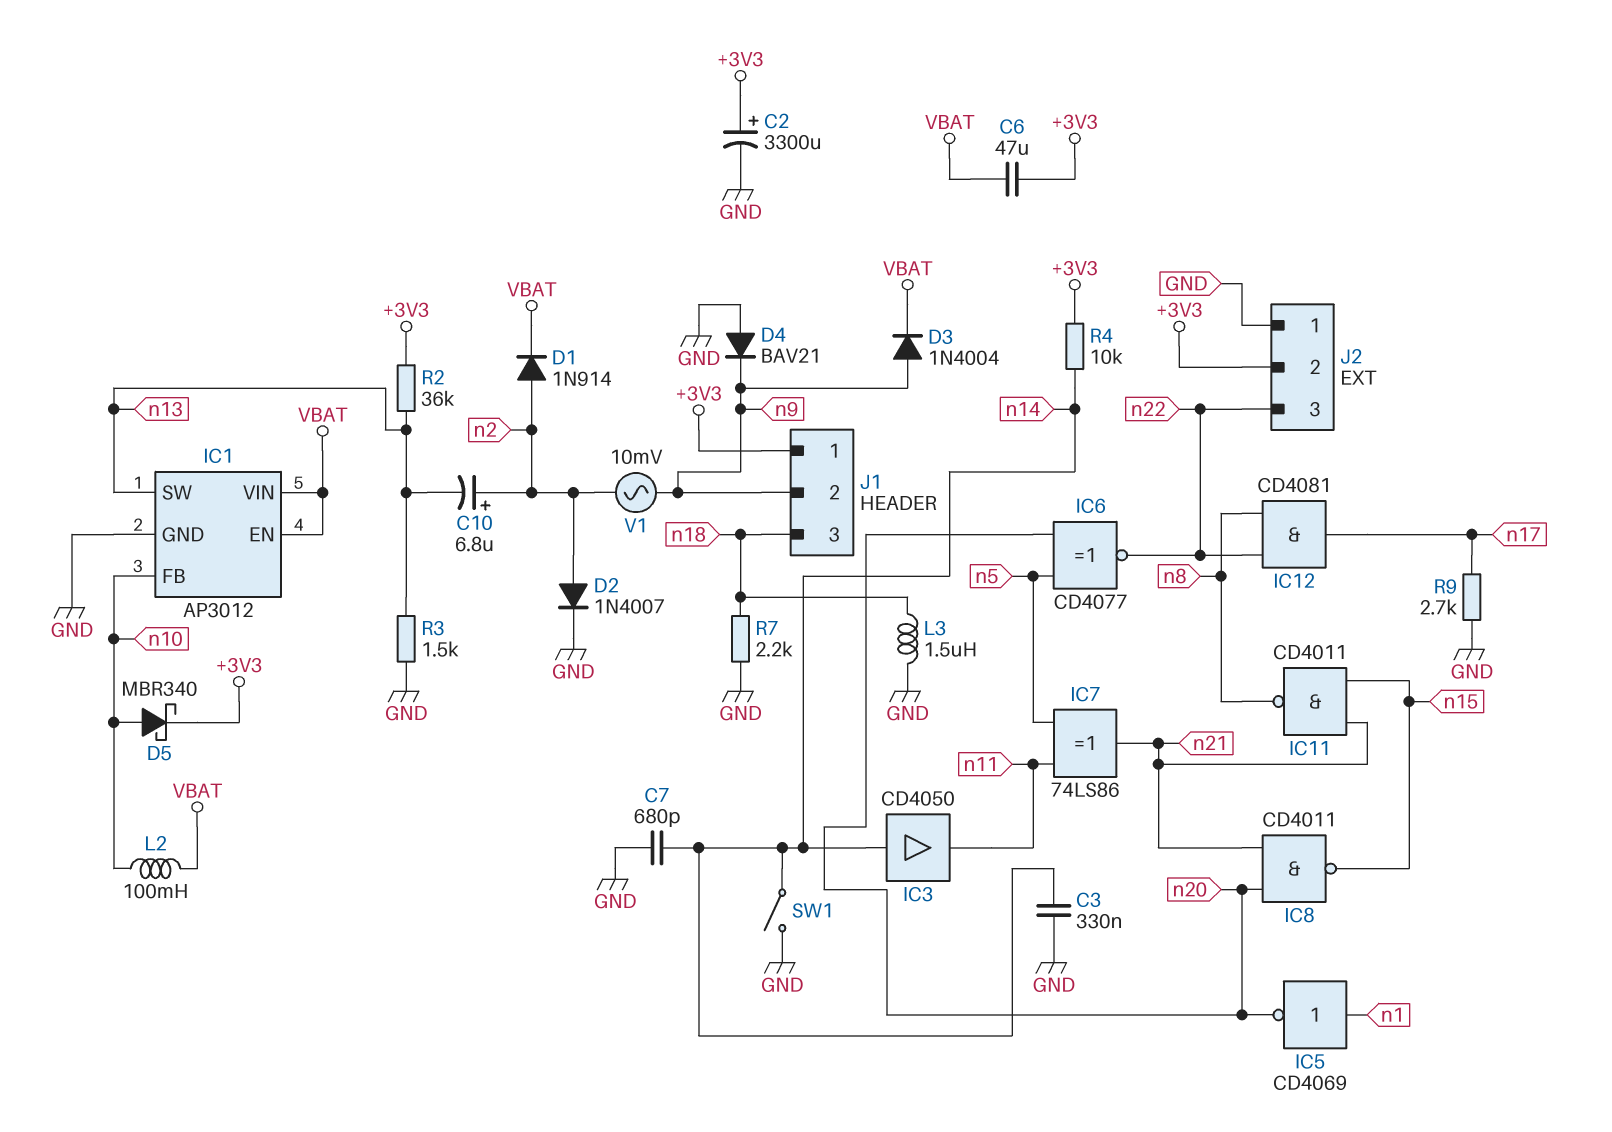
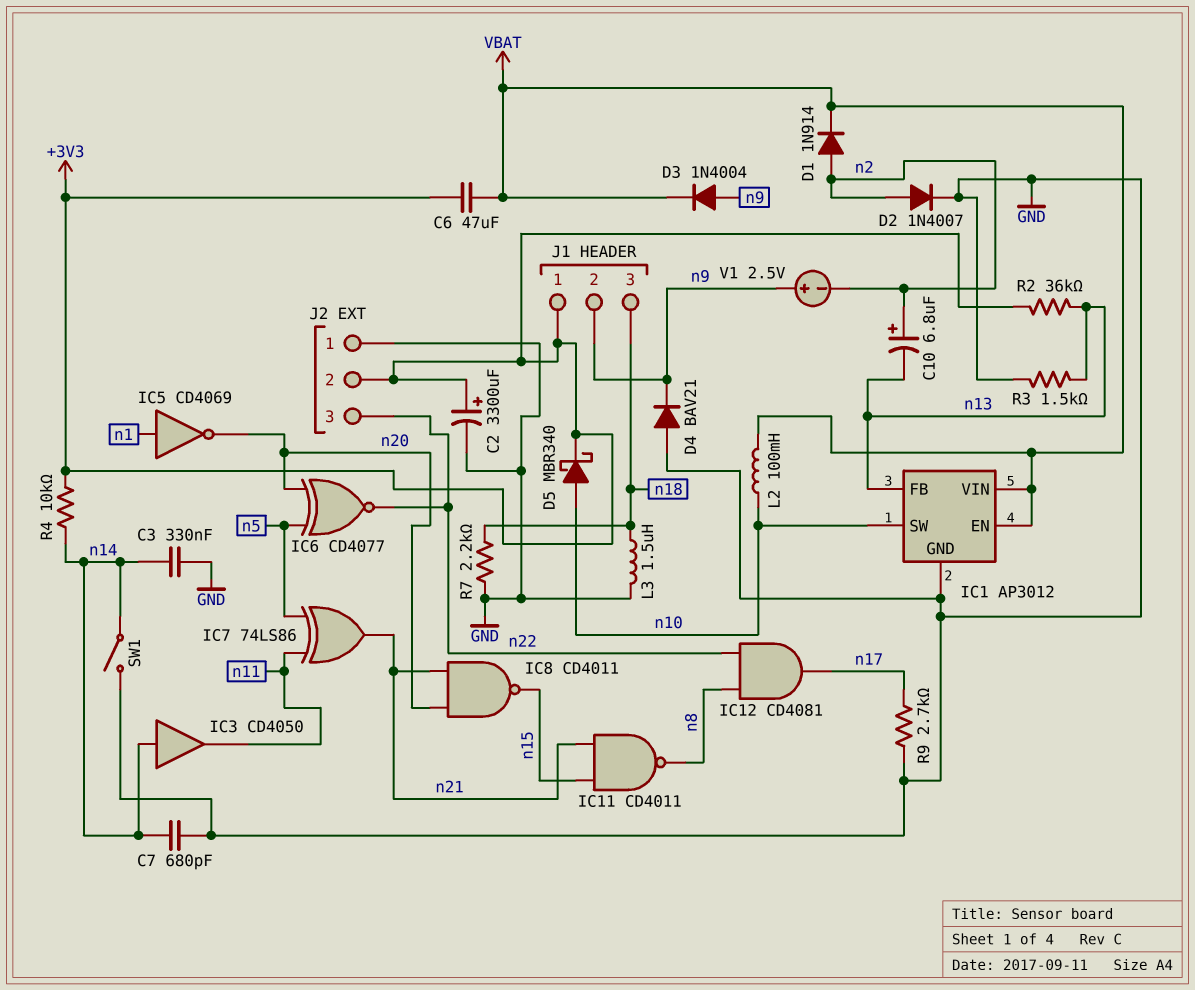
IC1 pin FB: n10 -> n13
IC1 pin SW: n13 -> n10
V1: AC 10mV (n2, n9) -> 2.5V (plus n9, minus n2)

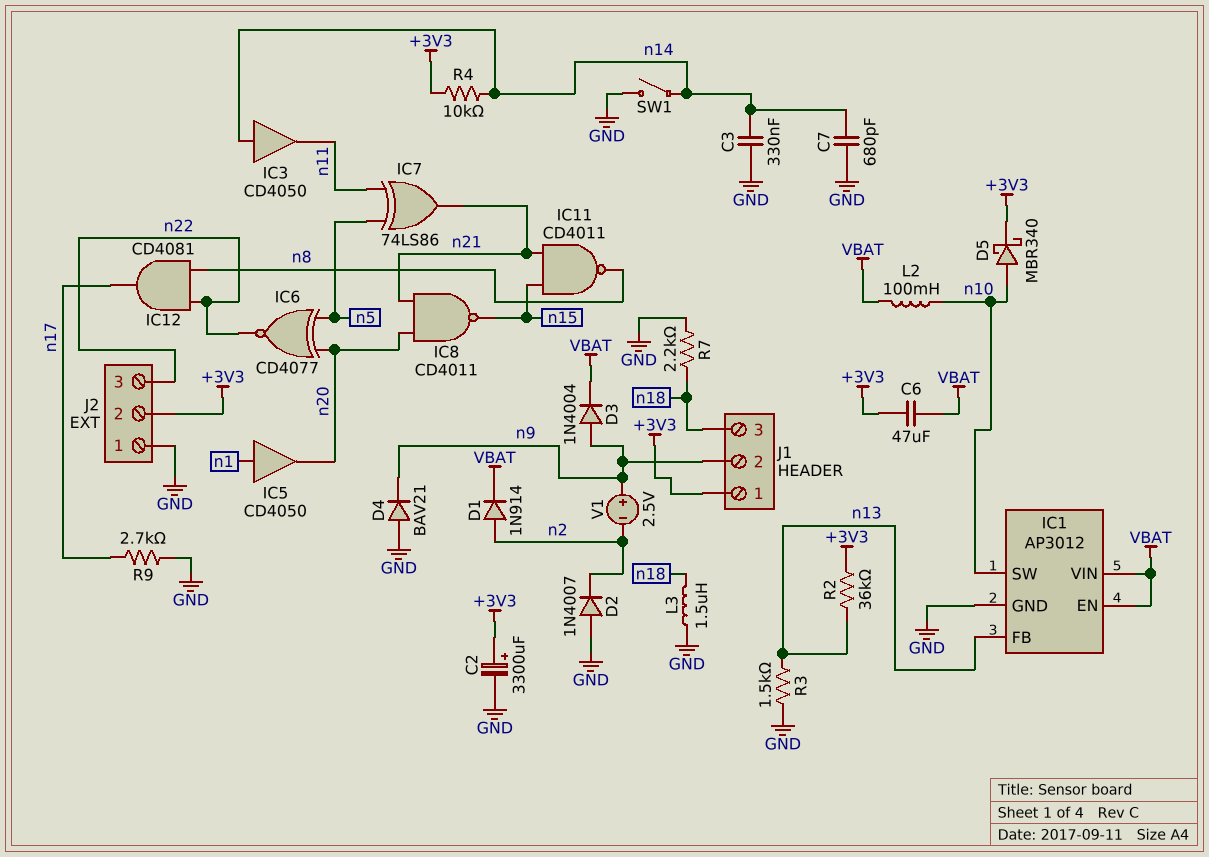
C10: 6.8uF (plus n2, minus n13) -> none
D2: diode 1N4007 (A n2, K GND) -> diode 1N4007 (A GND, K n2)
IC5: NOT CD4069 (in n1, out n20) -> buffer CD4050 (in n1, out n20)

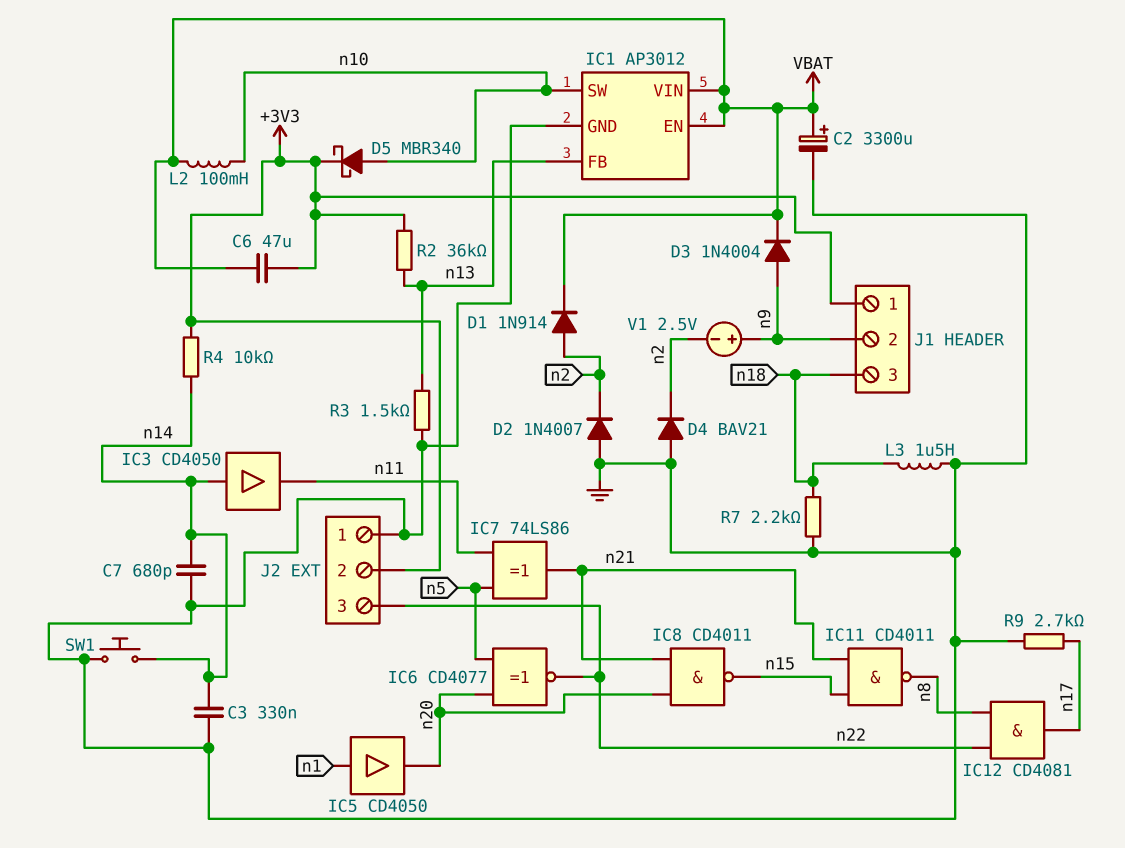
C2: 3300uF (plus +3V3, minus GND) -> 3300uF (plus VBAT, minus GND)
D4: diode BAV21 (A GND, K n9) -> diode BAV21 (A GND, K n2)
SW1: switch (GND, n14) -> button (GND, n14)

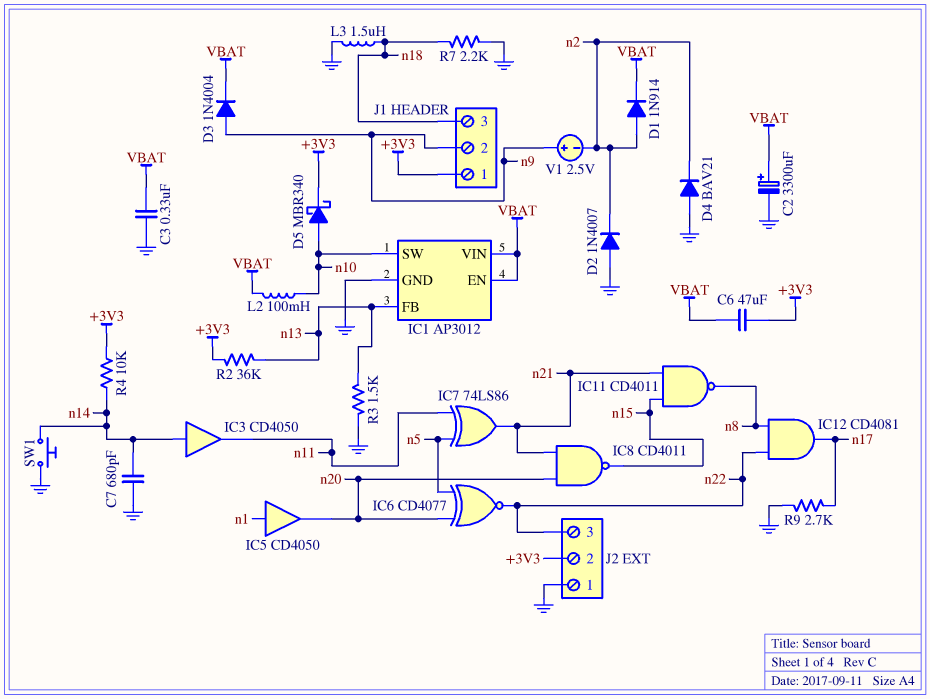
C3: 330nF (GND, n14) -> 330nF (GND, VBAT)

